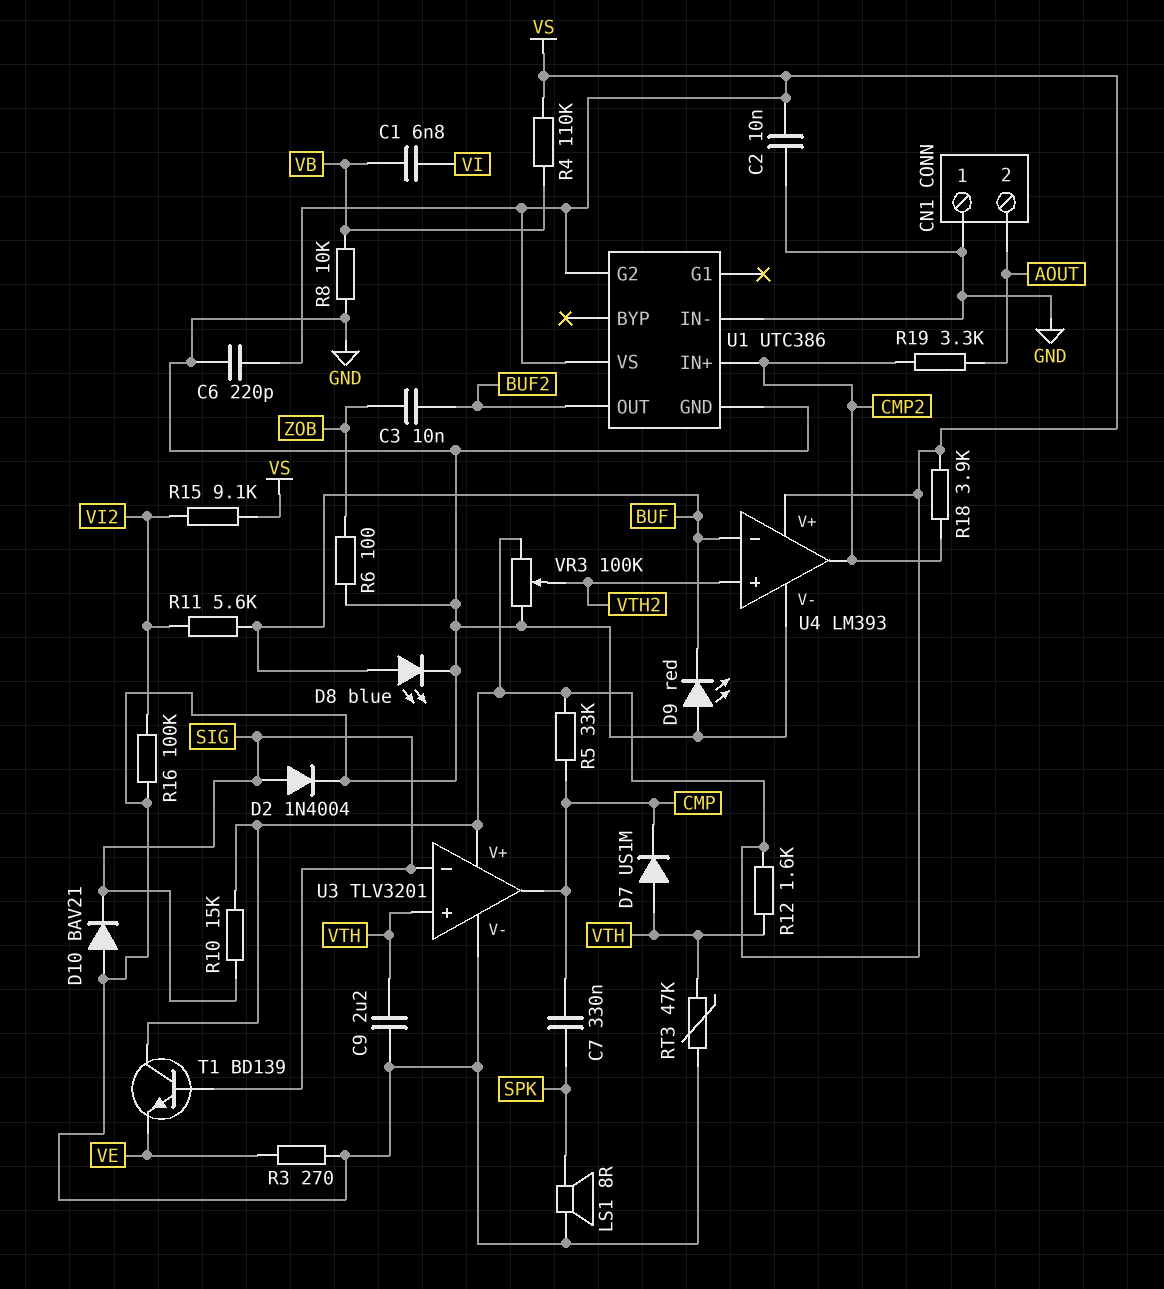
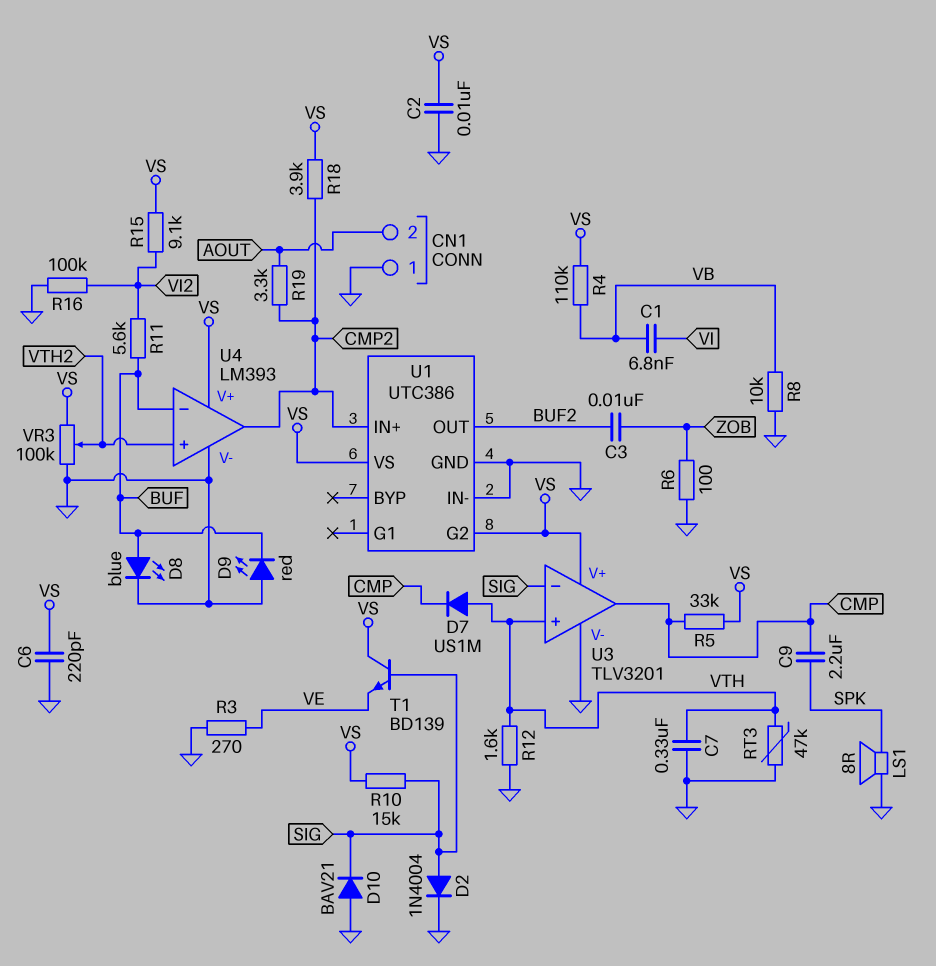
C7: 330nF (CMP, SPK) -> 330nF (GND, VTH)
C9: 2.2uF (GND, VTH) -> 2.2uF (CMP, SPK)
R12: 1.6k (VS, VTH) -> 1.6k (GND, VTH)

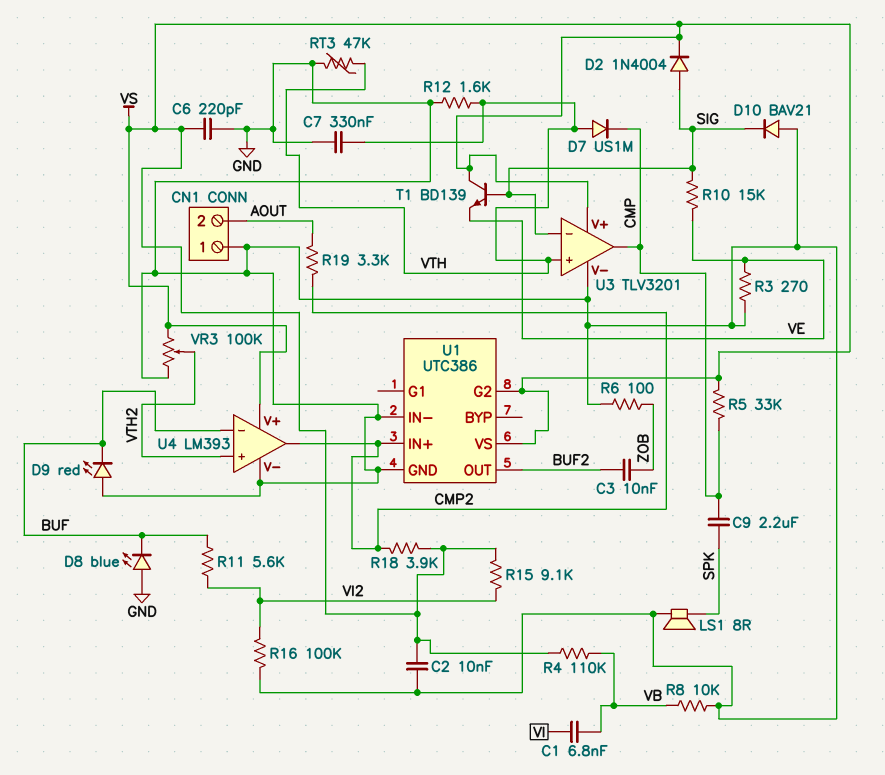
D2: diode 1N4004 (A SIG, K GND) -> diode 1N4004 (A SIG, K VS)
D8: LED blue (A BUF, K GND) -> LED blue (A GND, K BUF)
R10: 15k (SIG, VS) -> 15k (SIG, VE)

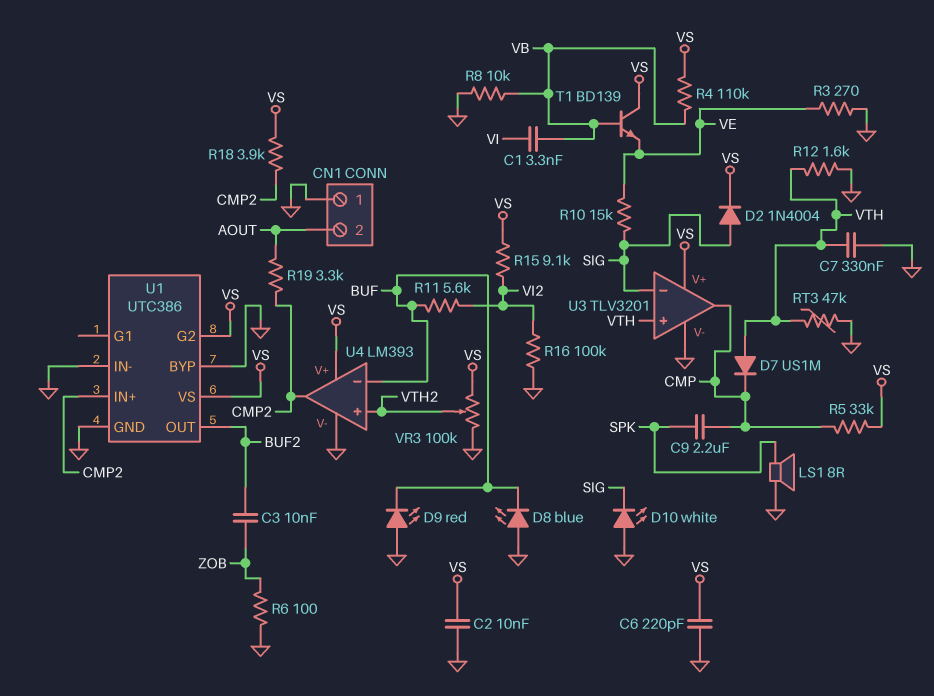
C1: 6.8nF (VB, VI) -> 3.3nF (VB, VI)
D10: diode BAV21 (A GND, K SIG) -> LED white (A GND, K SIG)
T1: NPN BD139 (B SIG, C VS, E VE) -> NPN BD139 (B VB, C VS, E VE)
U1 pin BYP: none -> GND

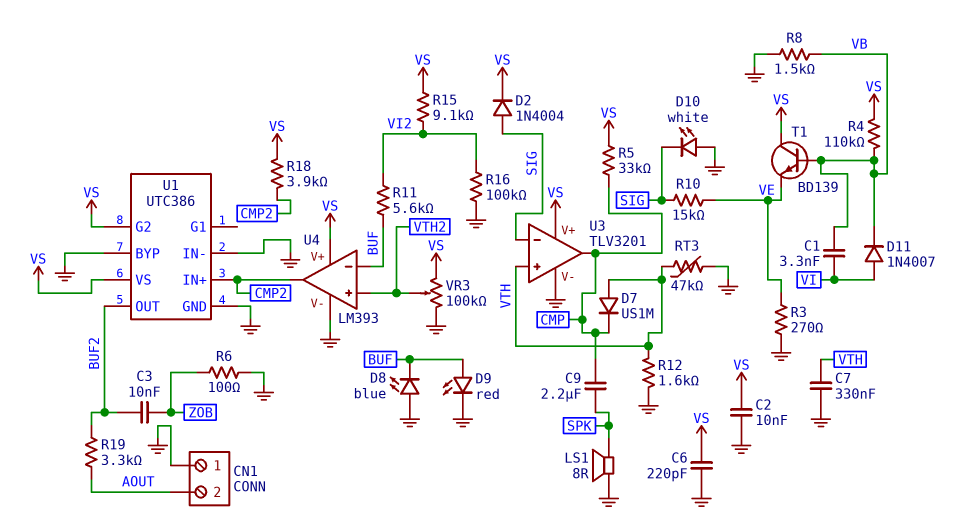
D9: LED red (A GND, K BUF) -> LED red (A BUF, K GND)
D11: none -> diode 1N4007 (A VI, K VB)
R8: 10k (GND, VB) -> 1.5k (GND, VB)
R19: 3.3k (AOUT, CMP2) -> 3.3k (AOUT, BUF2)

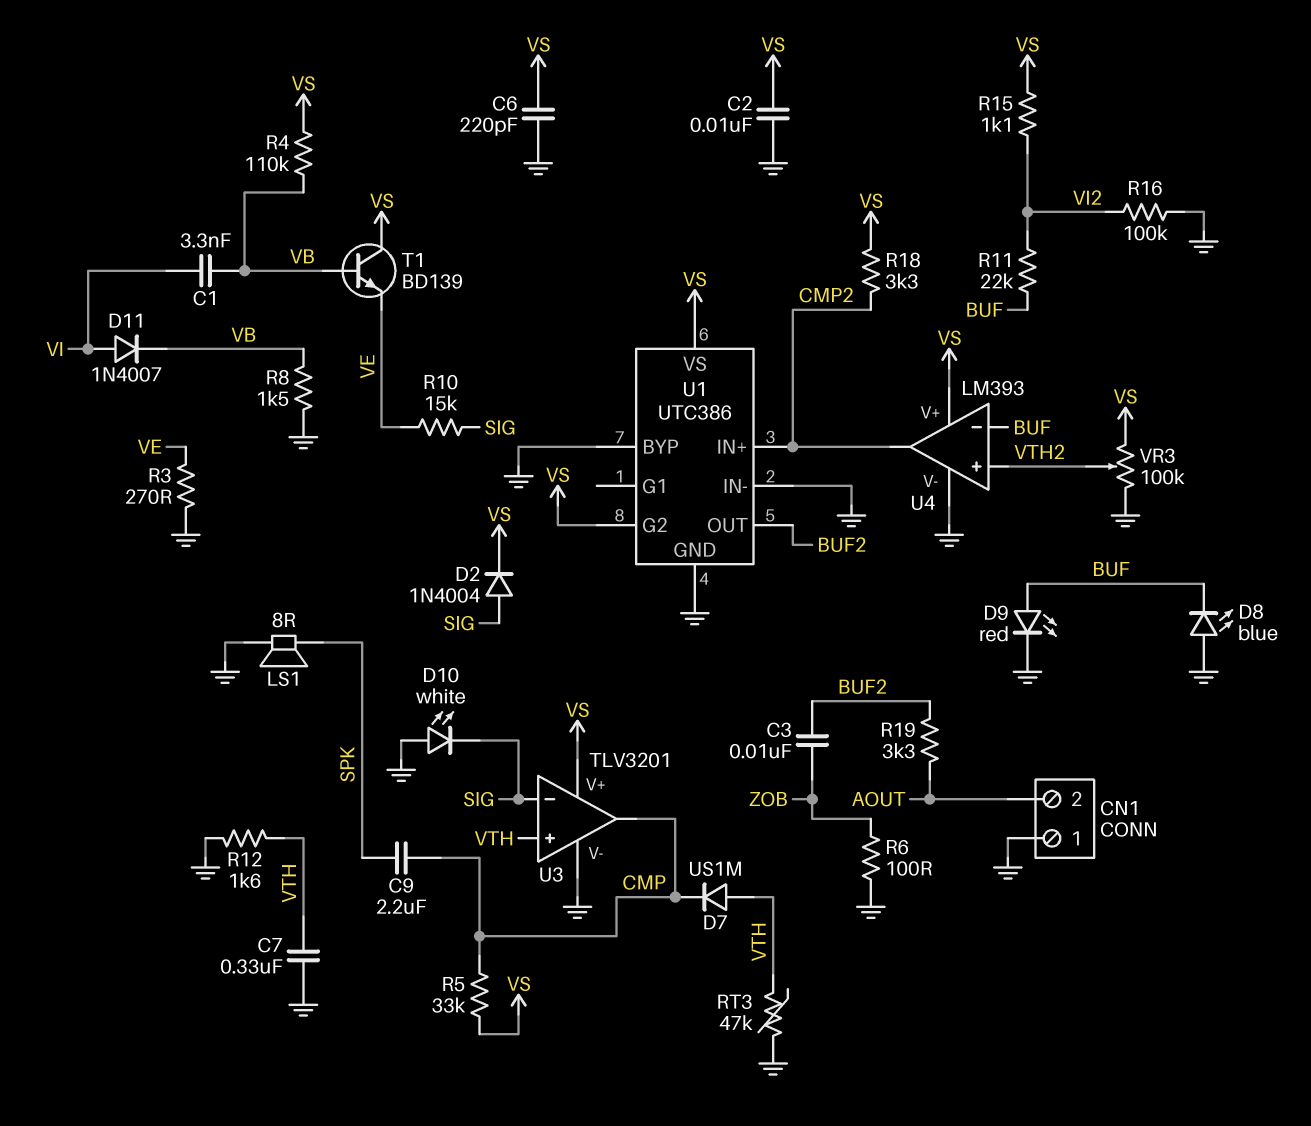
R11: 5.6k (BUF, VI2) -> 22k (BUF, VI2)
R15: 9.1k (VI2, VS) -> 1.1k (VI2, VS)
R18: 3.9k (CMP2, VS) -> 3.3k (CMP2, VS)

